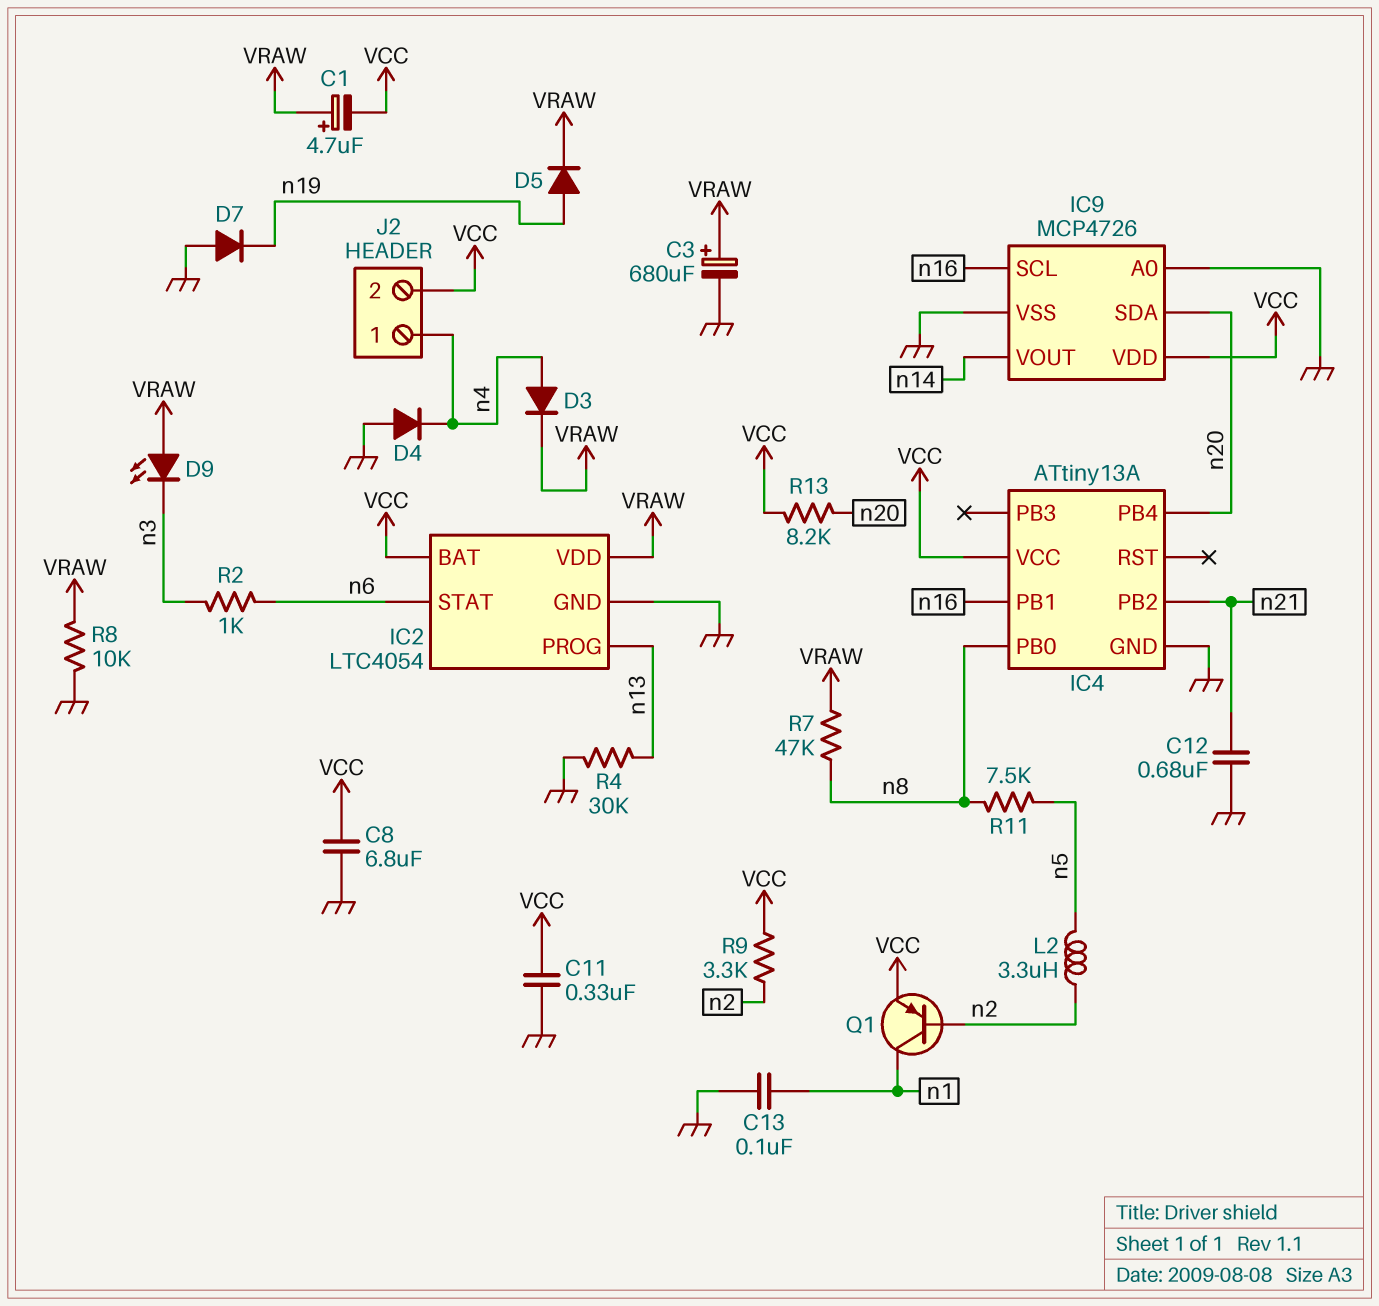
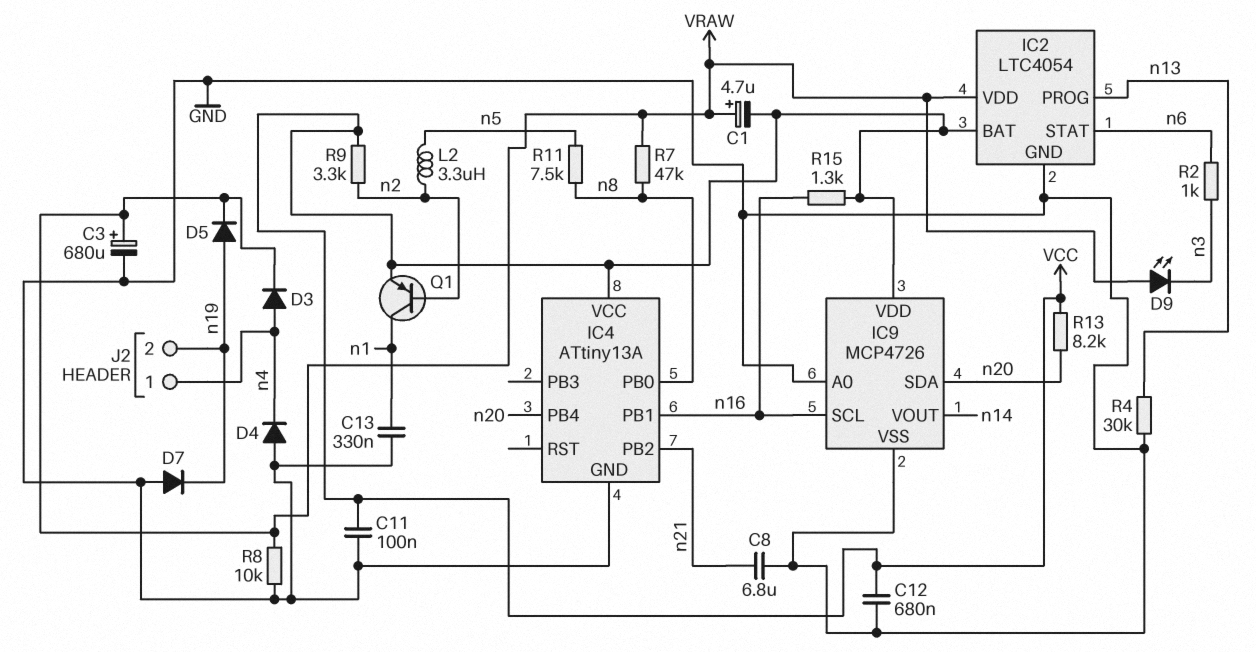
C8: 6.8uF (GND, VCC) -> 6.8uF (GND, n21)
C11: 330nF (GND, VCC) -> 100nF (GND, VCC)
C12: 680nF (GND, n21) -> 680nF (GND, VCC)
C13: 100nF (GND, n1) -> 330nF (GND, n1)
J2 pin 2: VCC -> n19
R15: none -> 1.3k (VCC, n16)

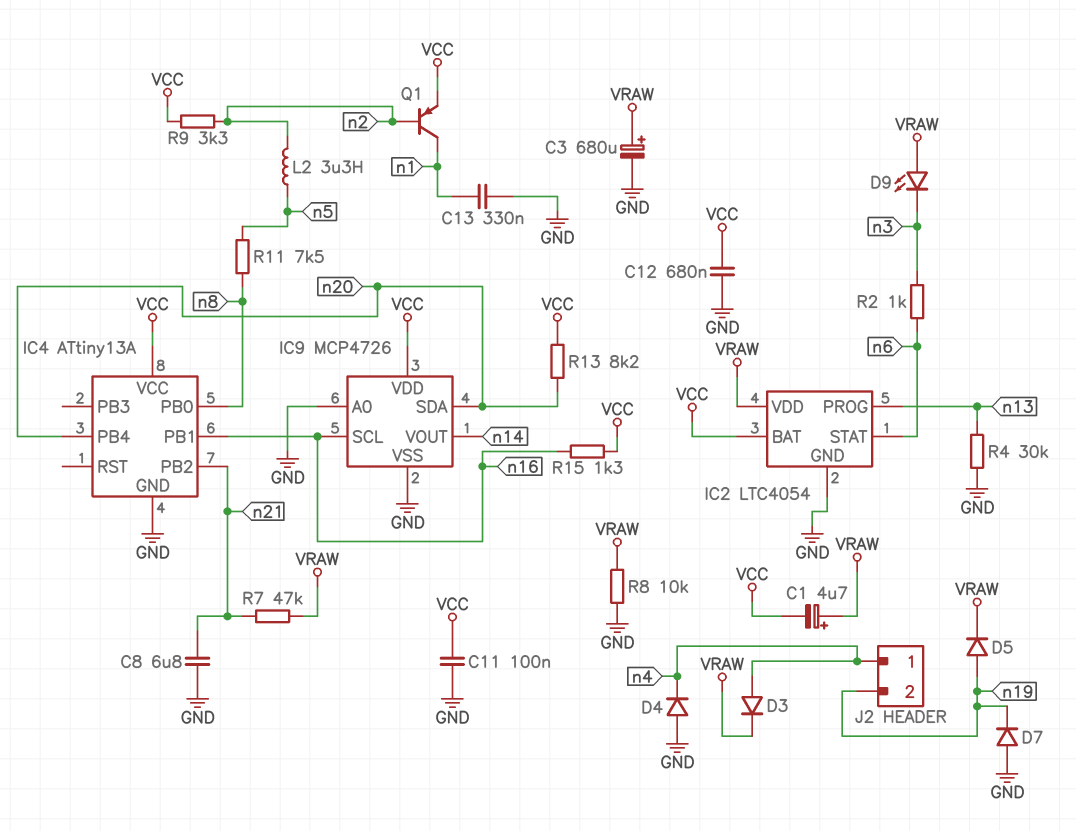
R7: 47k (VRAW, n8) -> 47k (VRAW, n21)

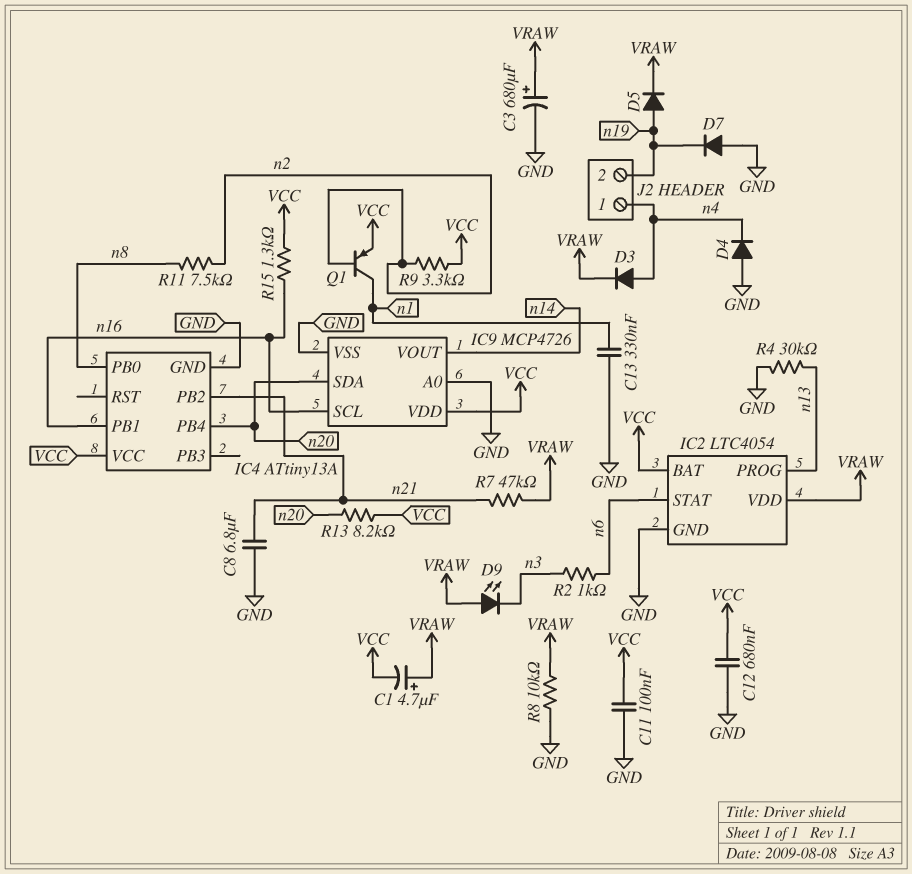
L2: 3.3uH (n2, n5) -> none
R11: 7.5k (n5, n8) -> 7.5k (n2, n8)

